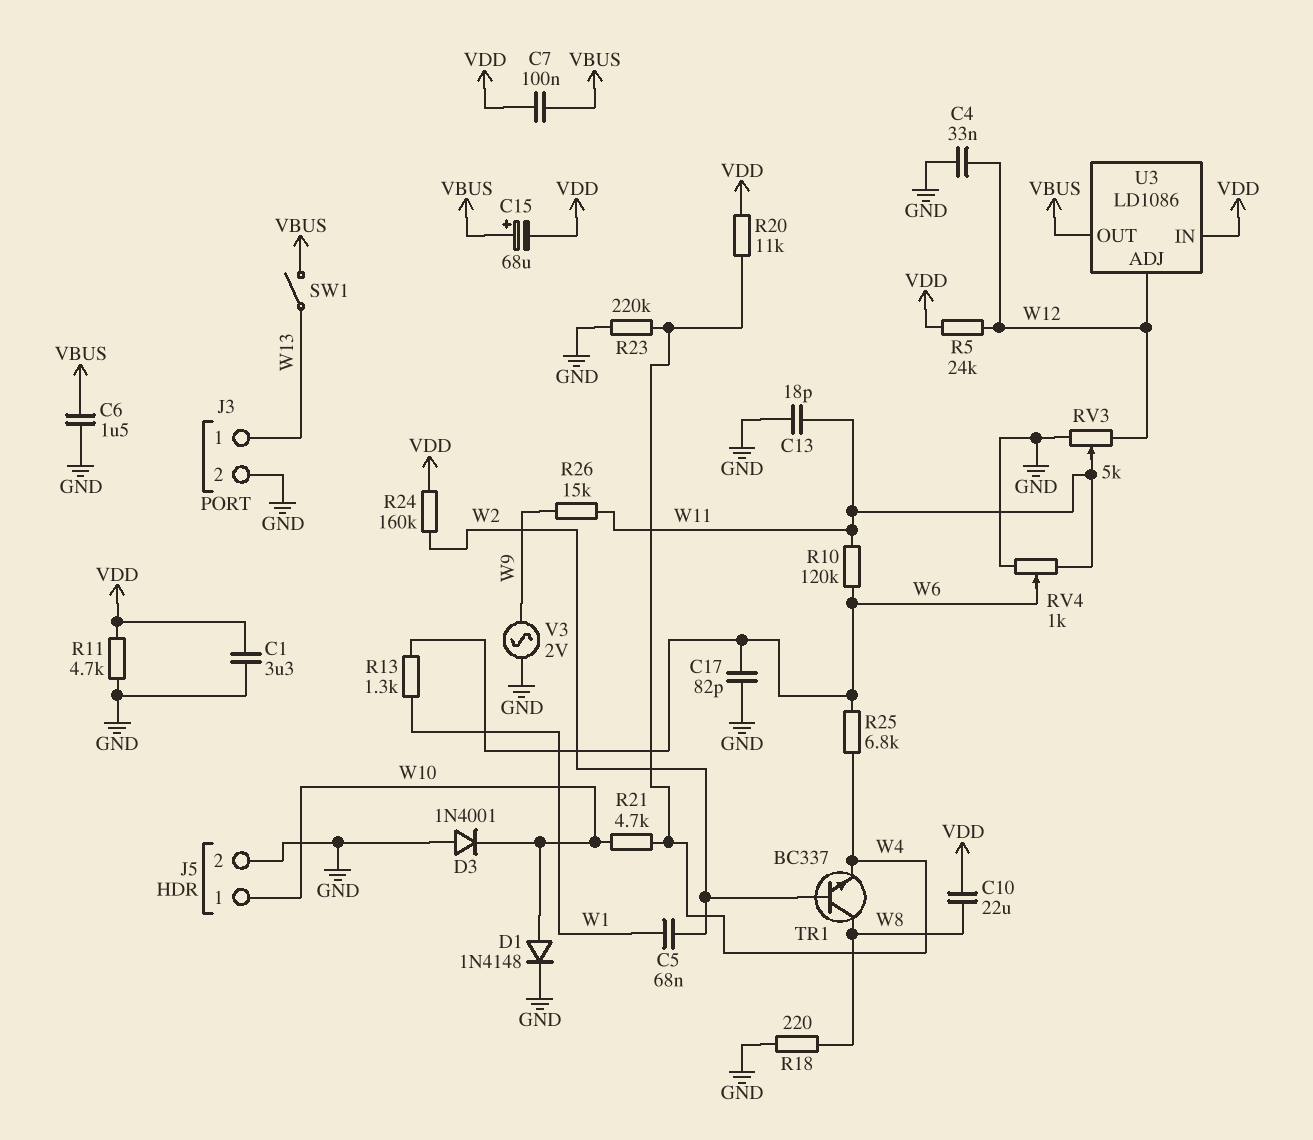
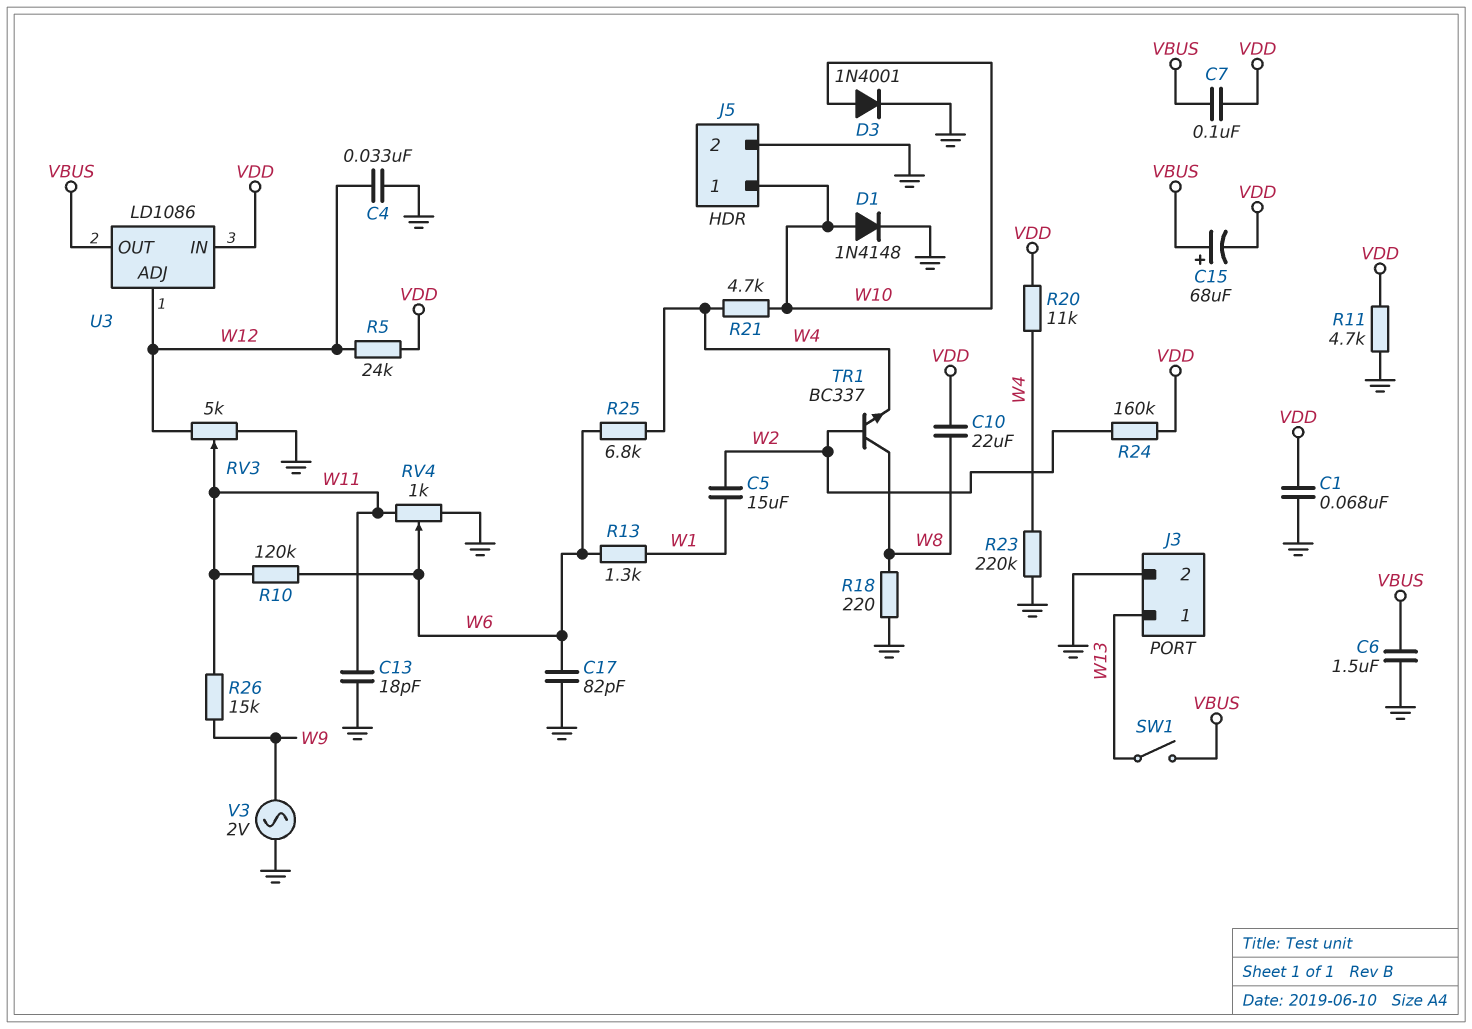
C1: 3.3uF (GND, VDD) -> 68nF (GND, VDD)
C5: 68nF (W1, W2) -> 15uF (W1, W2)
D3: diode 1N4001 (A GND, K W10) -> diode 1N4001 (A W10, K GND)

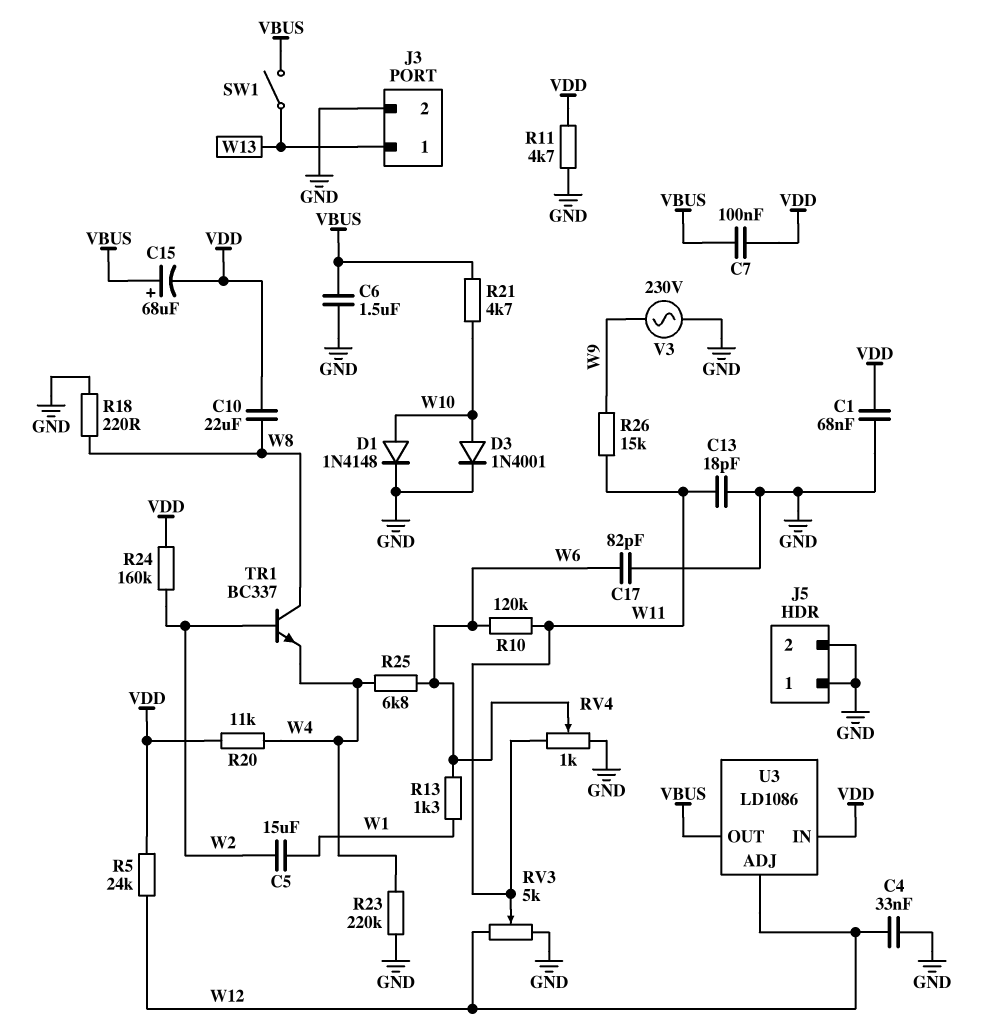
J5 pin 1: W10 -> GND
R21: 4.7k (W4, W10) -> 4.7k (VBUS, W10)
V3: AC 2V (GND, W9) -> AC 230V (GND, W9)

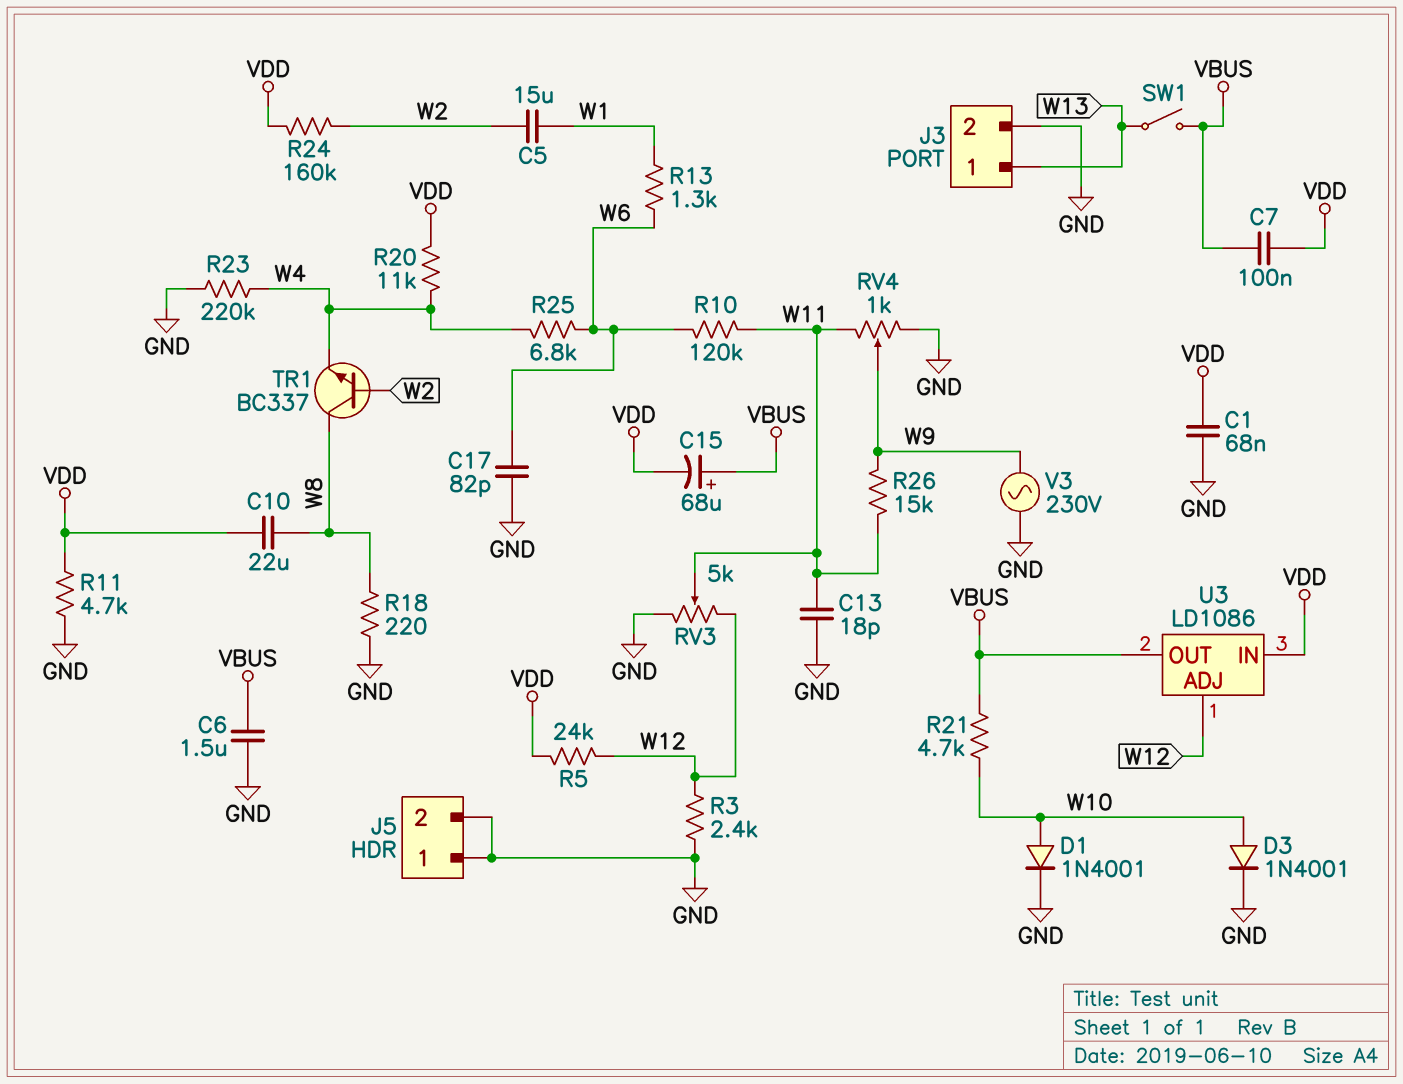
C4: 33nF (GND, W12) -> none
D1: diode 1N4148 (A W10, K GND) -> diode 1N4001 (A W10, K GND)
R3: none -> 2.4k (GND, W12)
RV4: 1k (GND, W11, wiper W6) -> 1k (GND, W11, wiper W9)

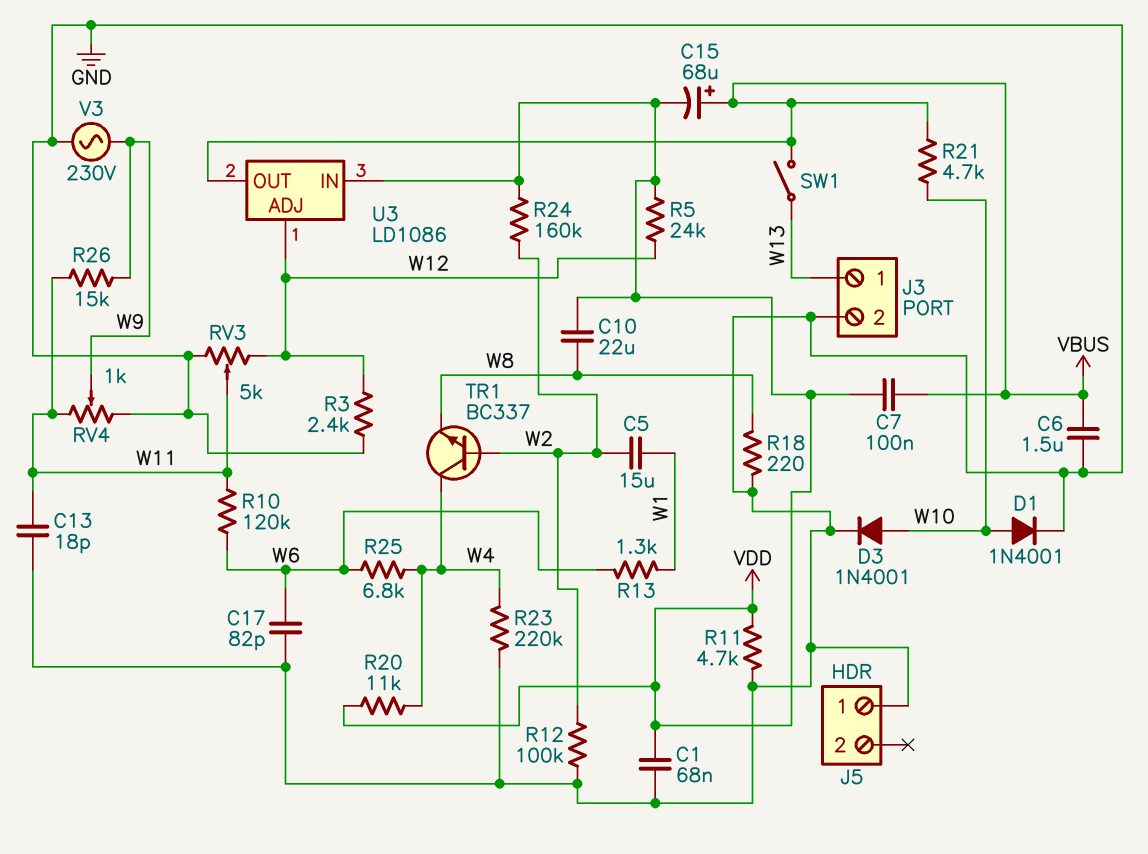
J5 pin 2: GND -> none
R12: none -> 100k (GND, W2)
TR1: NPN BC337 (B W2, C W8, E W4) -> NPN BC337 (B W2, C W4, E W8)

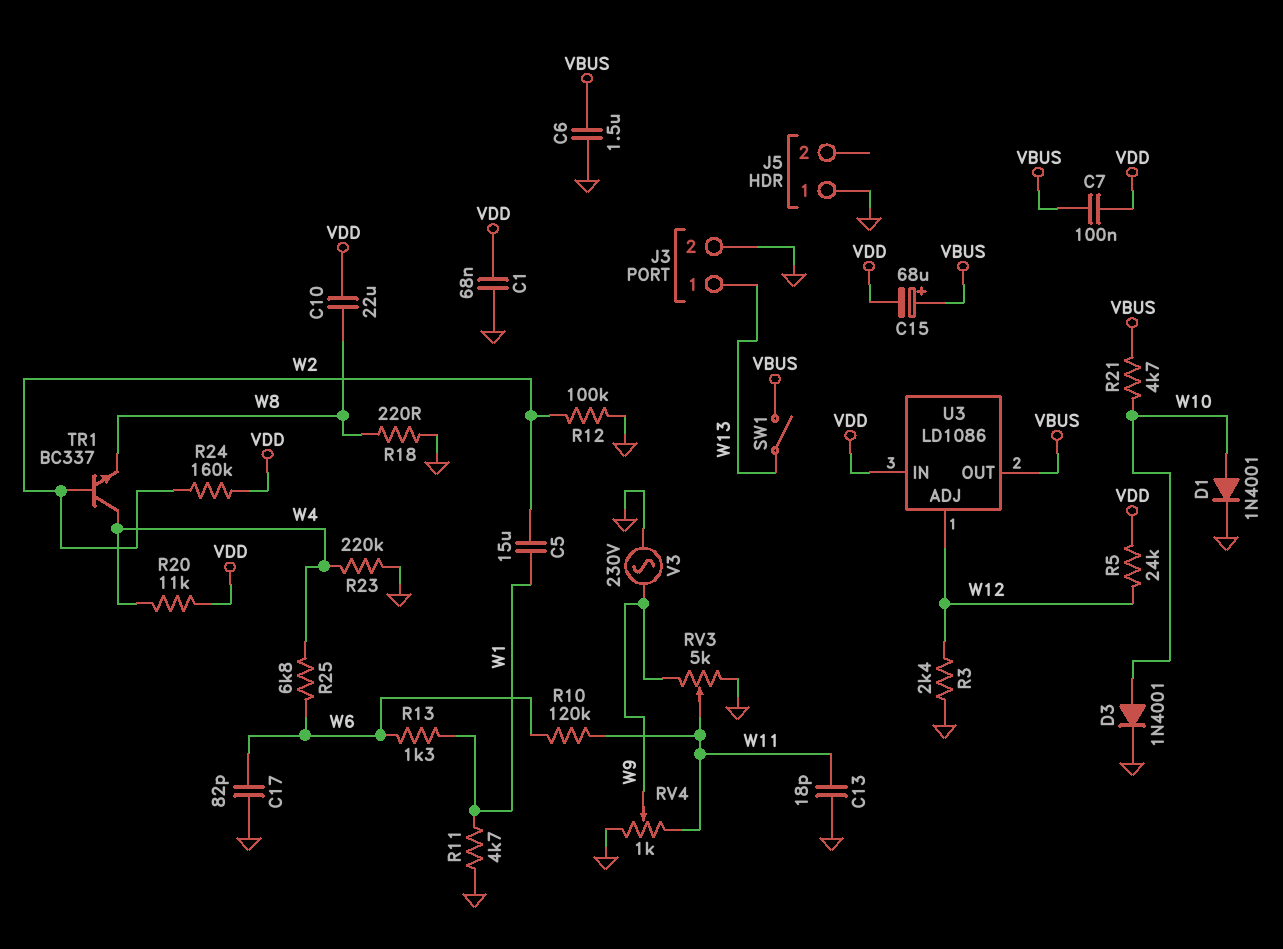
R11: 4.7k (GND, VDD) -> 4.7k (GND, W1)
R26: 15k (W9, W11) -> none
RV3: 5k (GND, W12, wiper W11) -> 5k (GND, W9, wiper W11)

